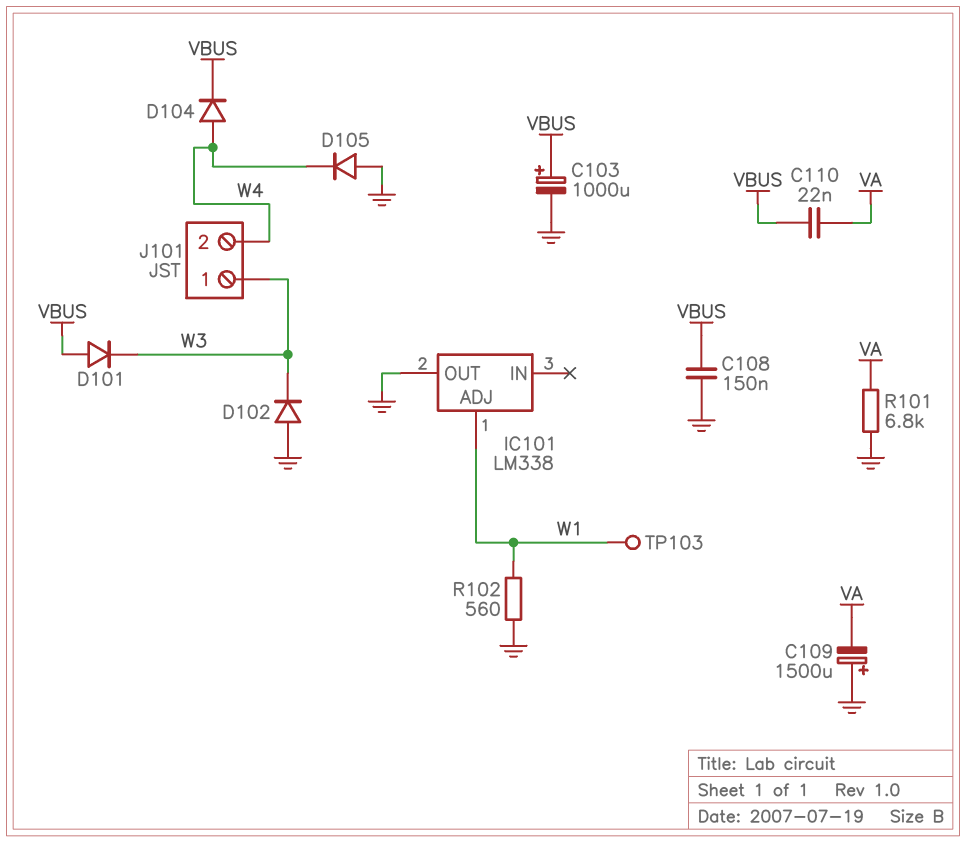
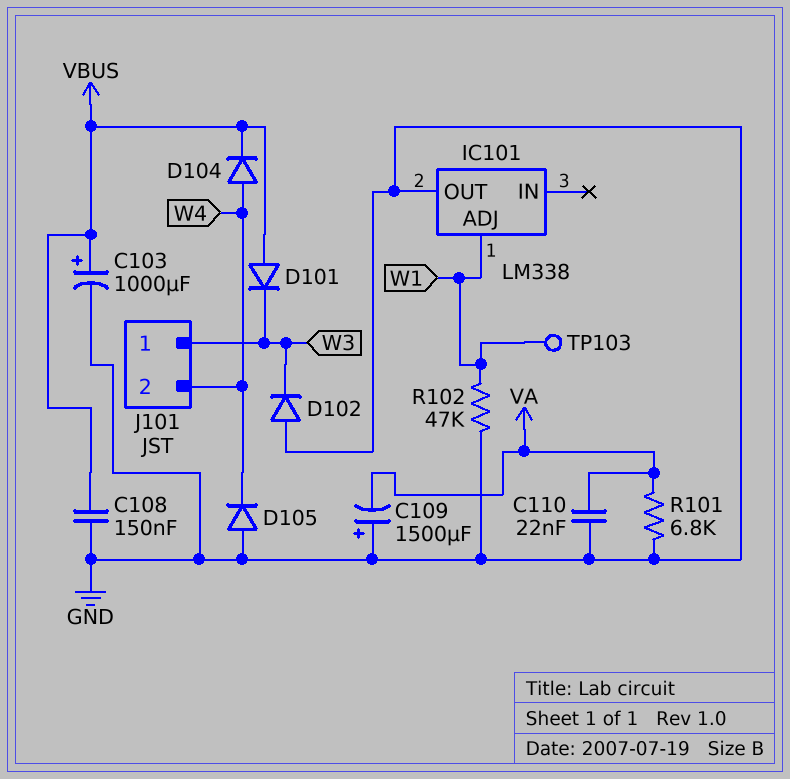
C110: 22nF (VA, VBUS) -> 22nF (GND, VA)
R102: 560 (GND, W1) -> 47k (GND, W1)

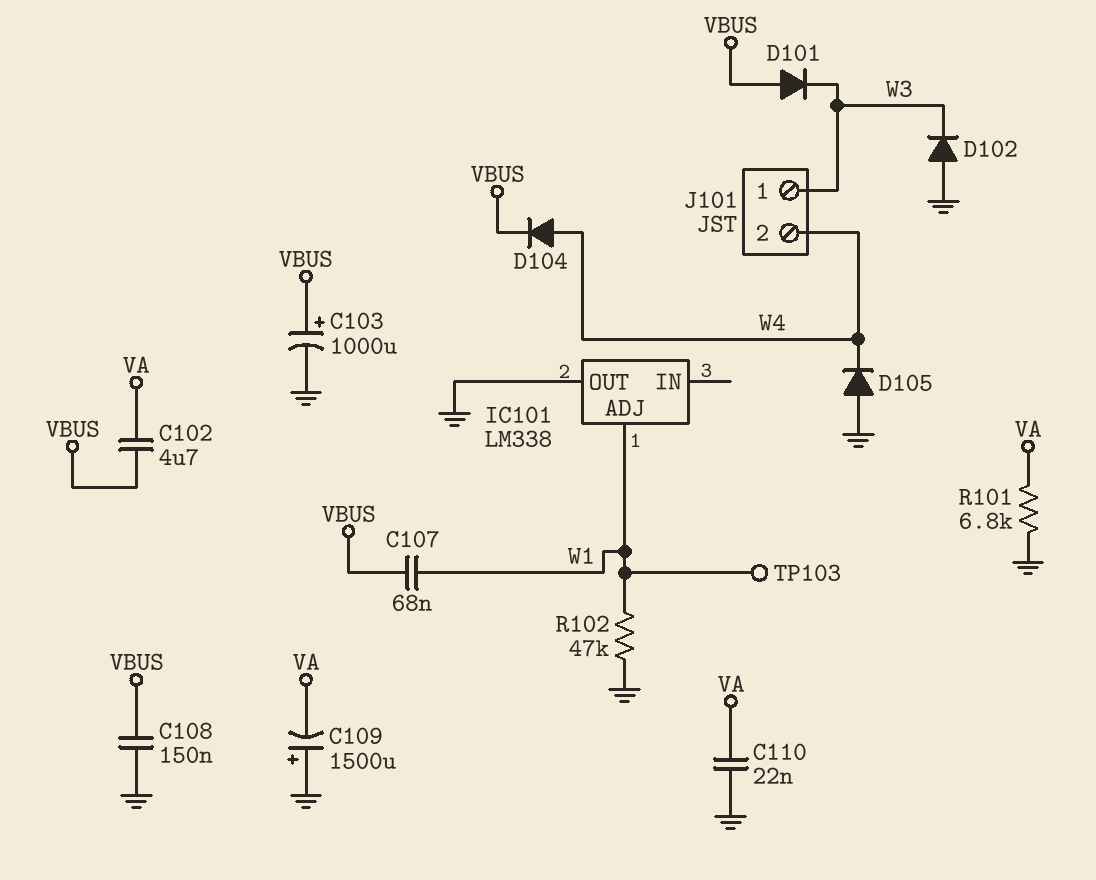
C102: none -> 4.7uF (VA, VBUS)
C107: none -> 68nF (VBUS, W1)

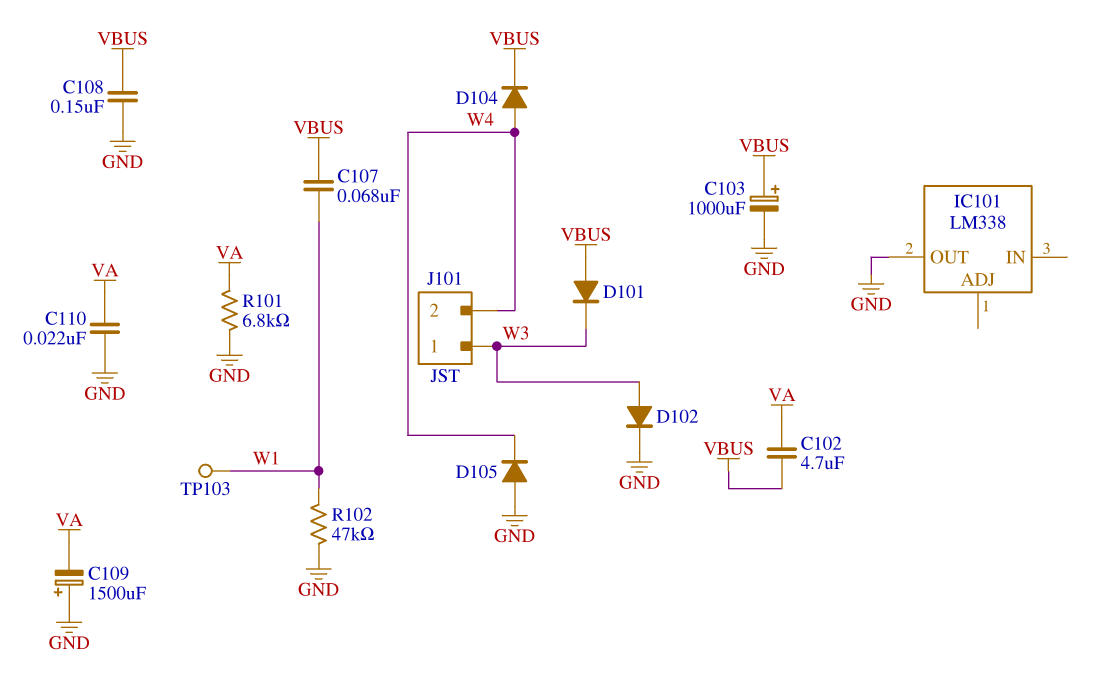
D102: diode (A GND, K W3) -> diode (A W3, K GND)
IC101 pin ADJ: W1 -> none

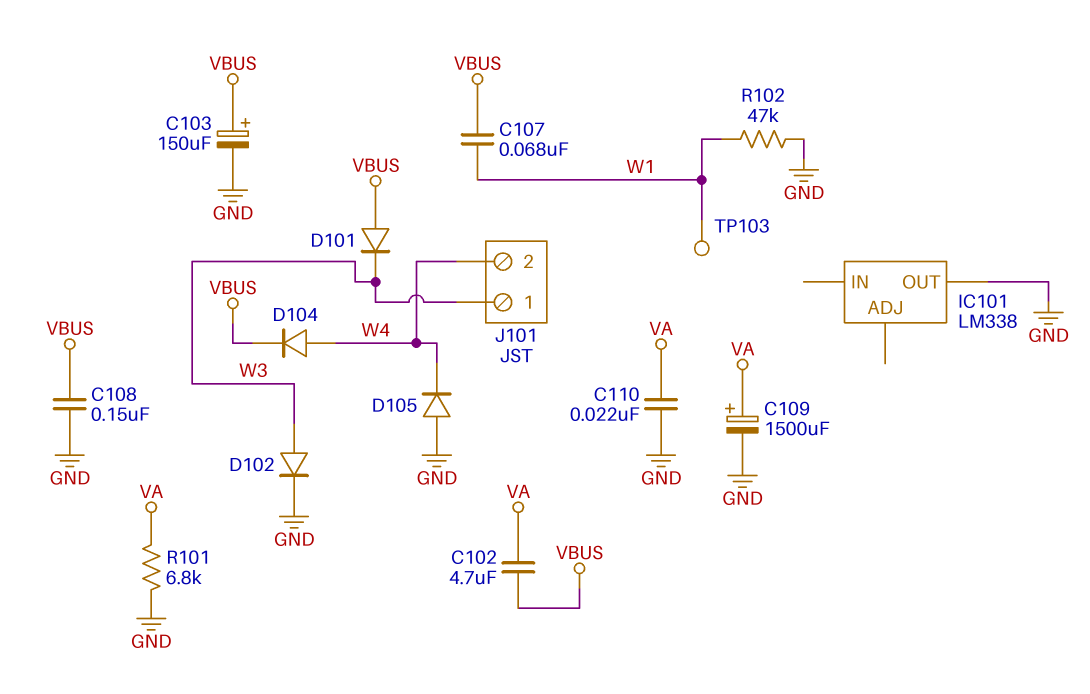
C103: 1000uF (plus VBUS, minus GND) -> 150uF (plus VBUS, minus GND)
C109: 1500uF (plus GND, minus VA) -> 1500uF (plus VA, minus GND)

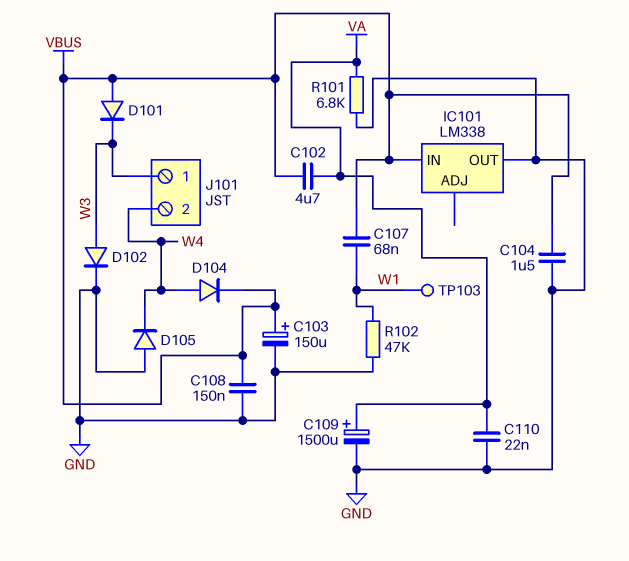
C104: none -> 1.5uF (GND, VBUS)
IC101 pin IN: none -> VBUS

